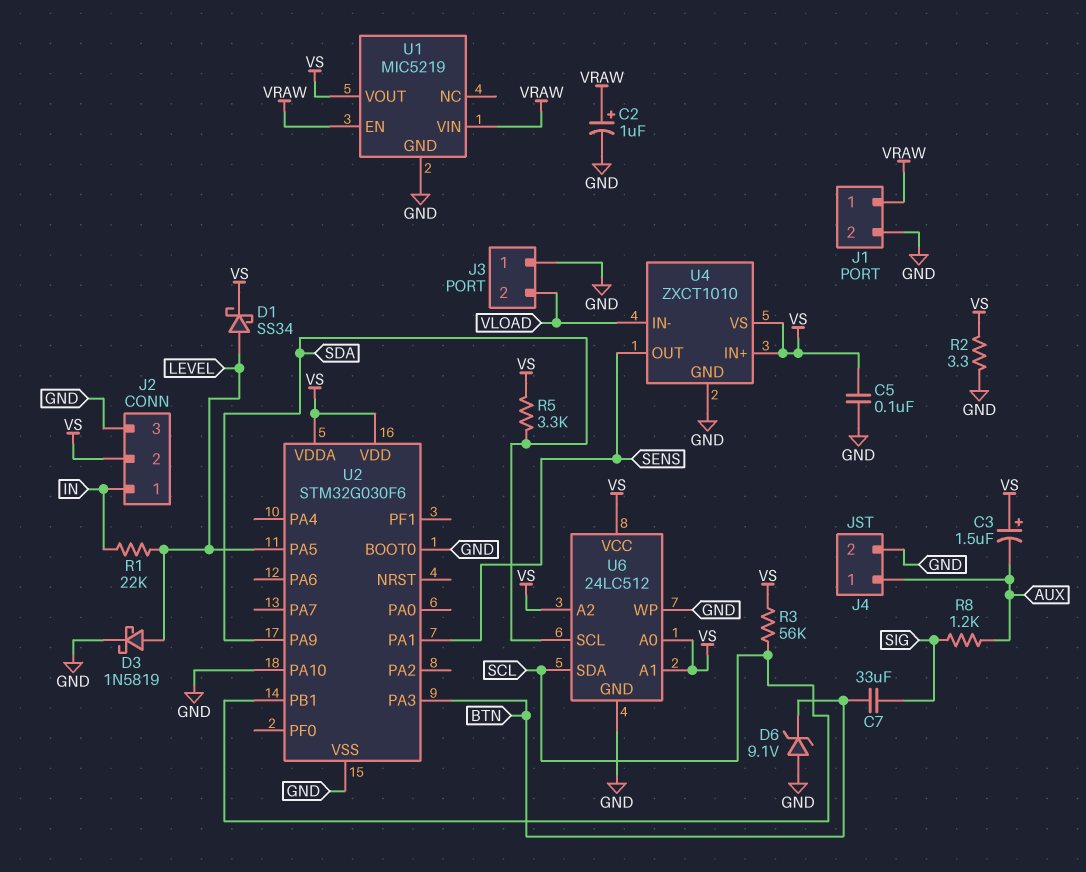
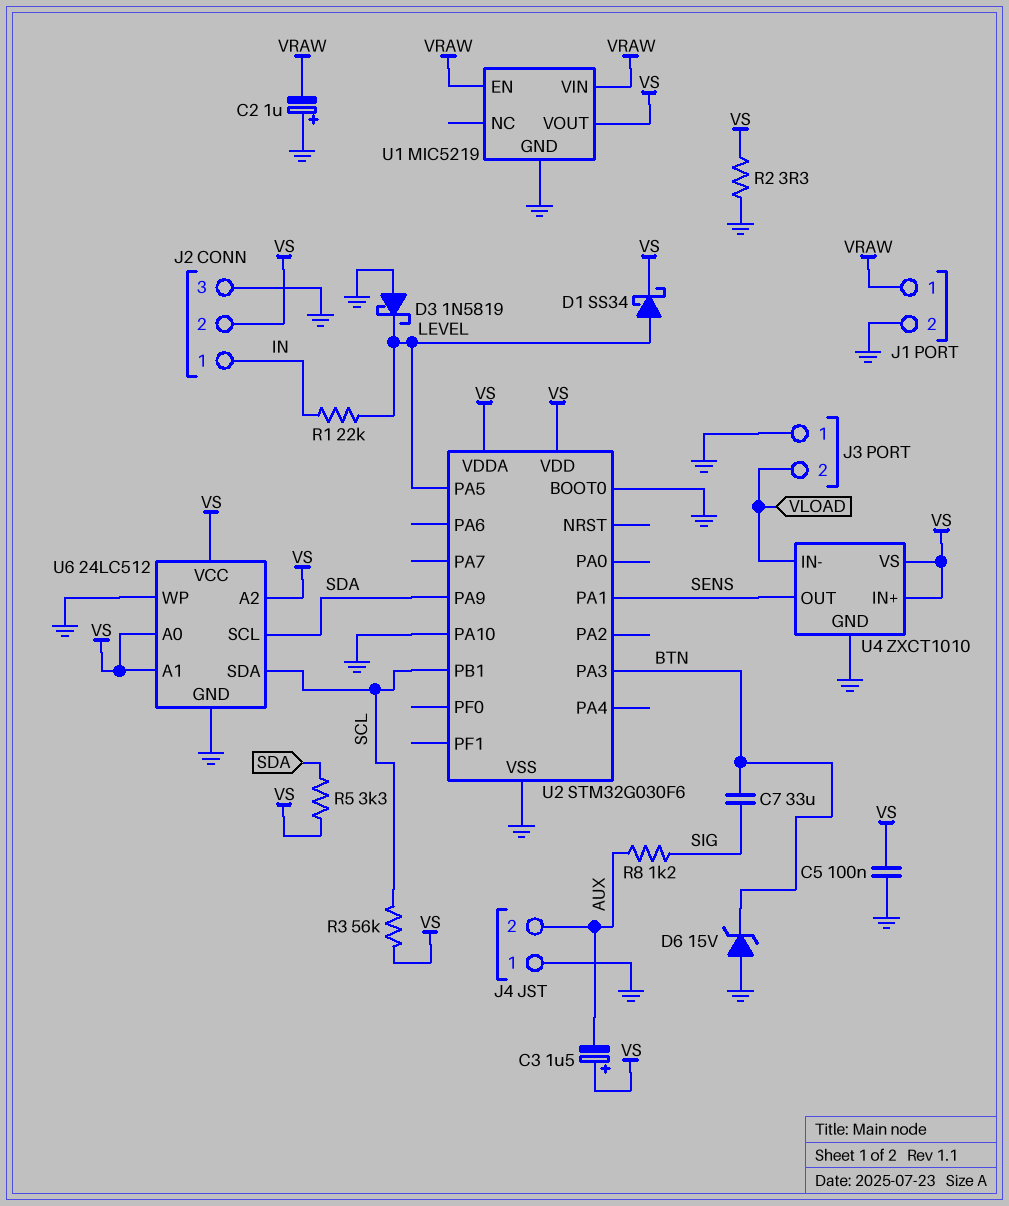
C2: 1uF (plus VRAW, minus GND) -> 1uF (plus GND, minus VRAW)
D3: schottky 1N5819 (A LEVEL, K GND) -> schottky 1N5819 (A GND, K LEVEL)
D6: zener 9.1V (A GND, K BTN) -> zener 15V (A GND, K BTN)
J4 pin 1: AUX -> GND
J4 pin 2: GND -> AUX

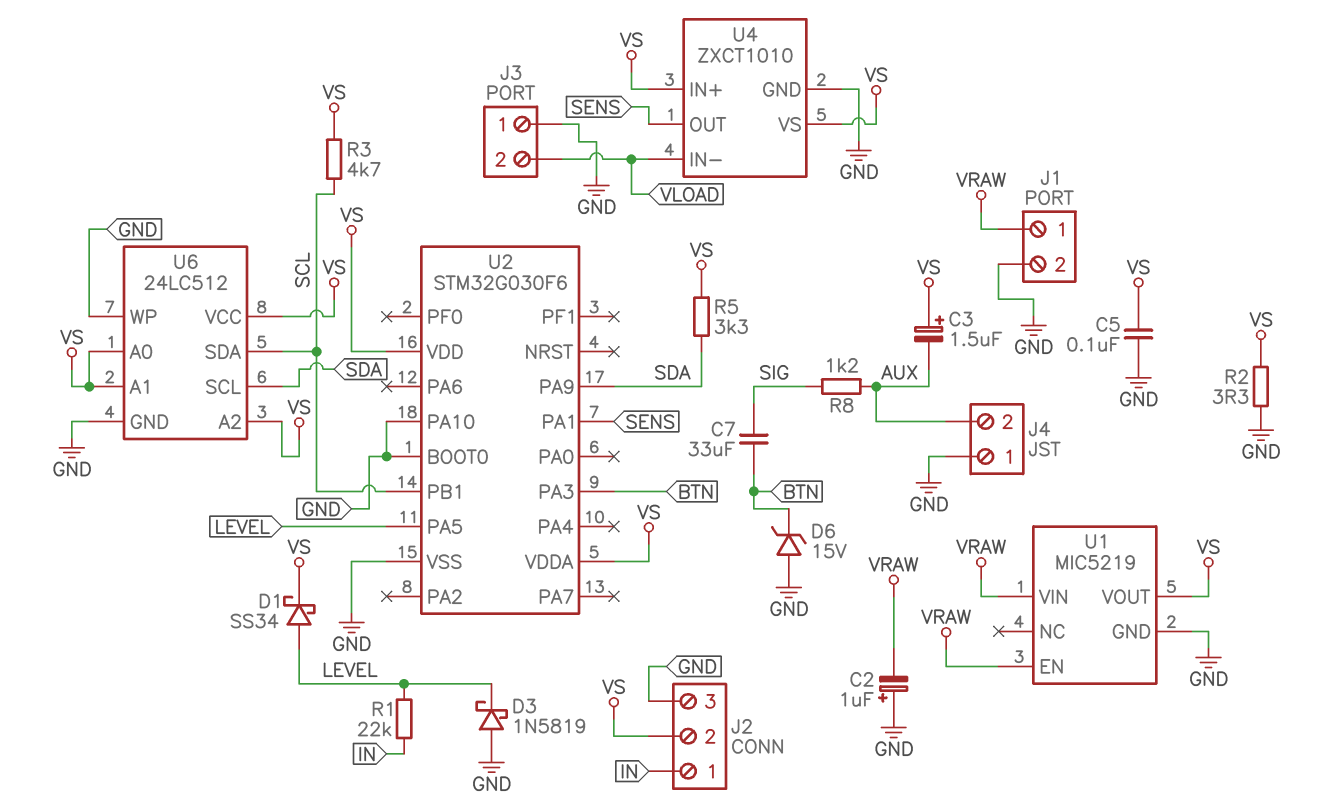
R3: 56k (SCL, VS) -> 4.7k (SCL, VS)

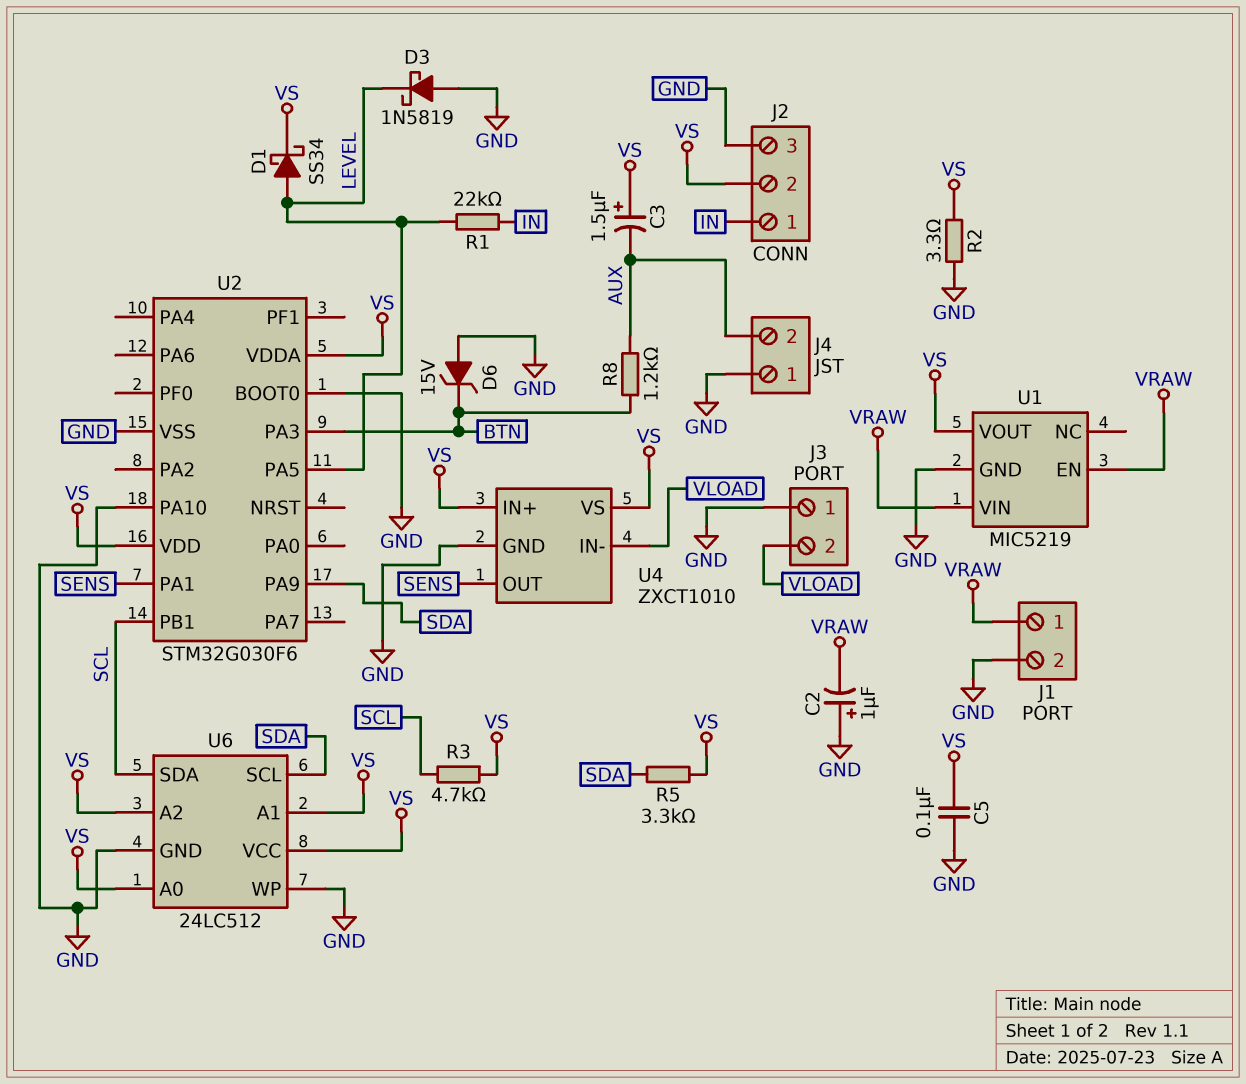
C7: 33uF (BTN, SIG) -> none
R8: 1.2k (AUX, SIG) -> 1.2k (AUX, BTN)

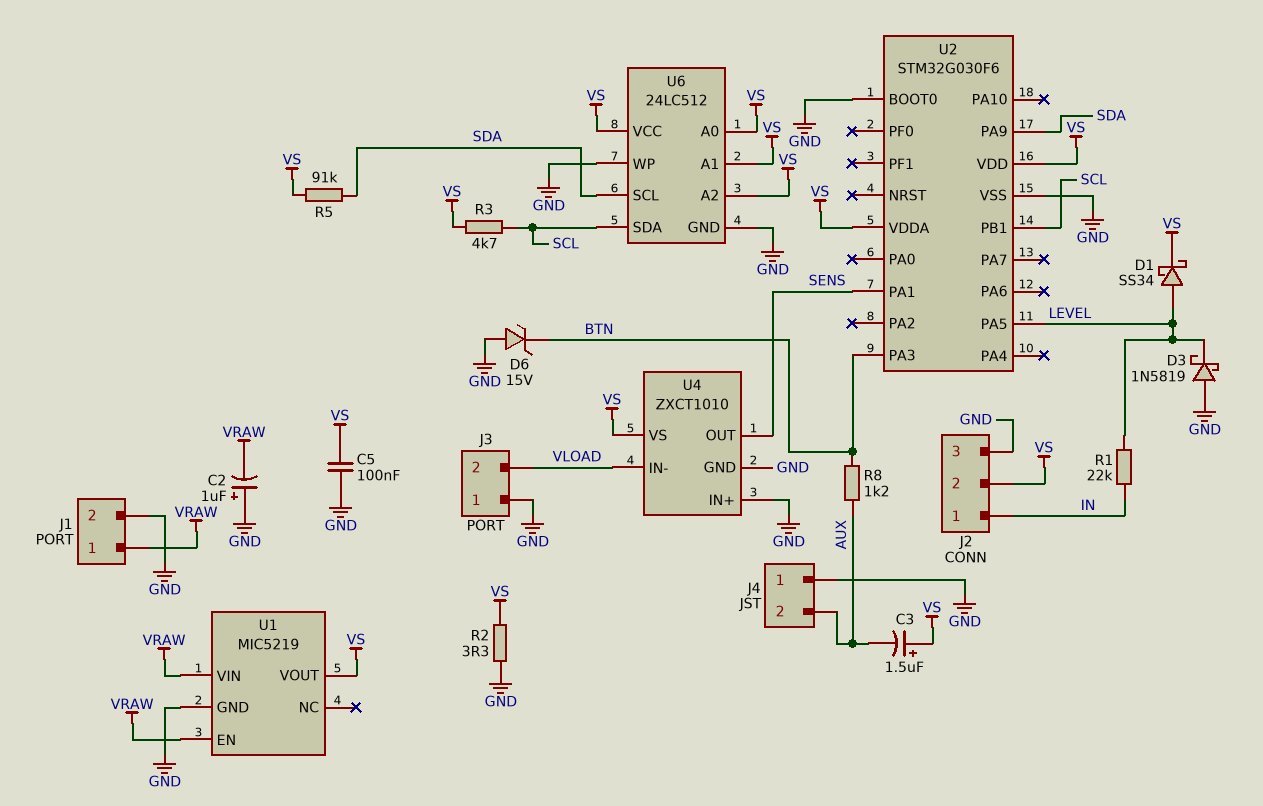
R5: 3.3k (SDA, VS) -> 91k (SDA, VS)
U2 pin PA10: GND -> none
U4 pin IN+: VS -> GND

